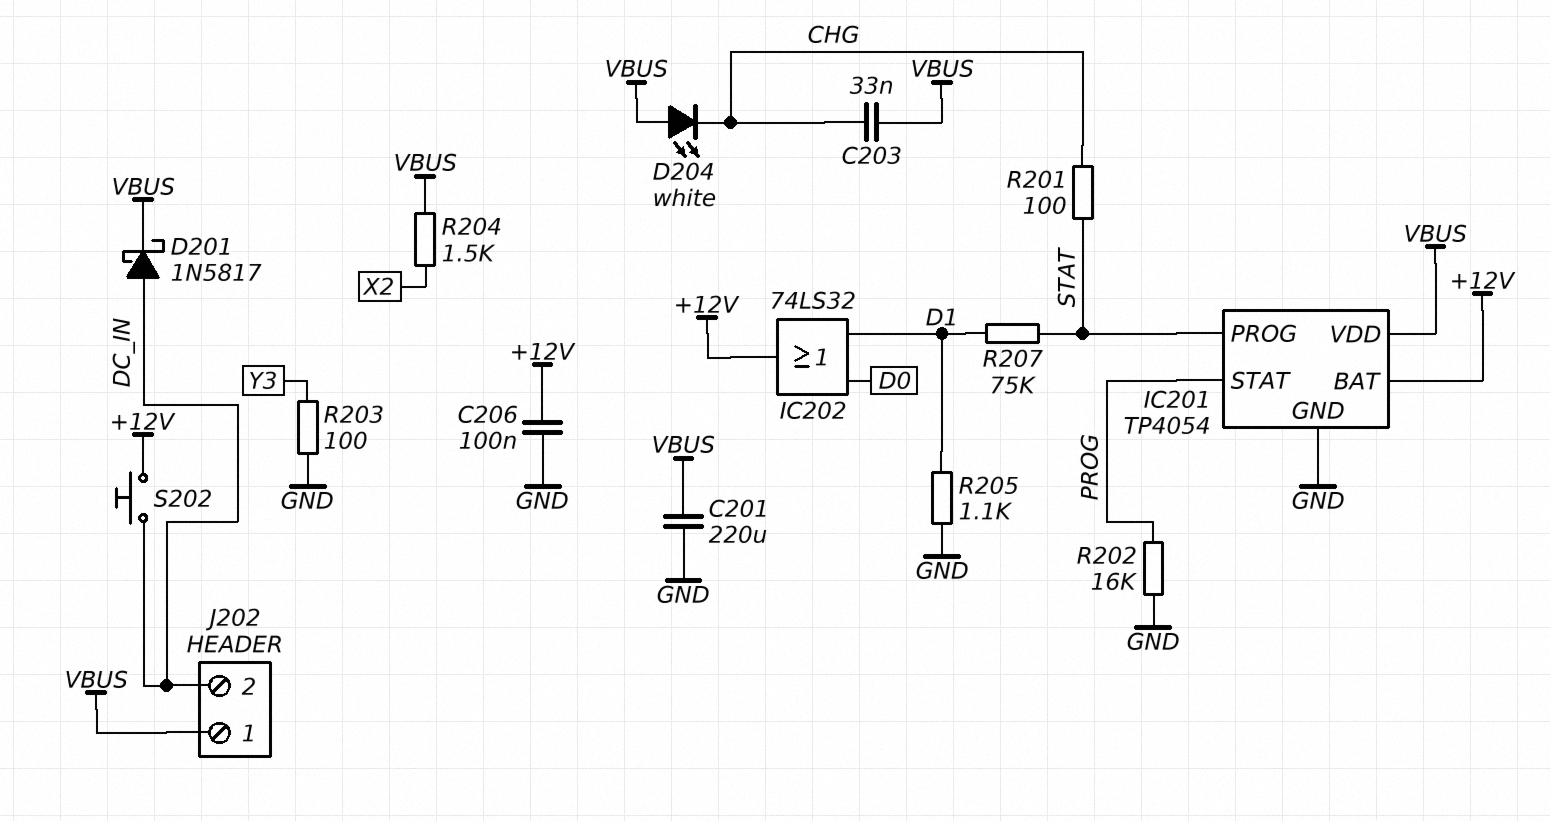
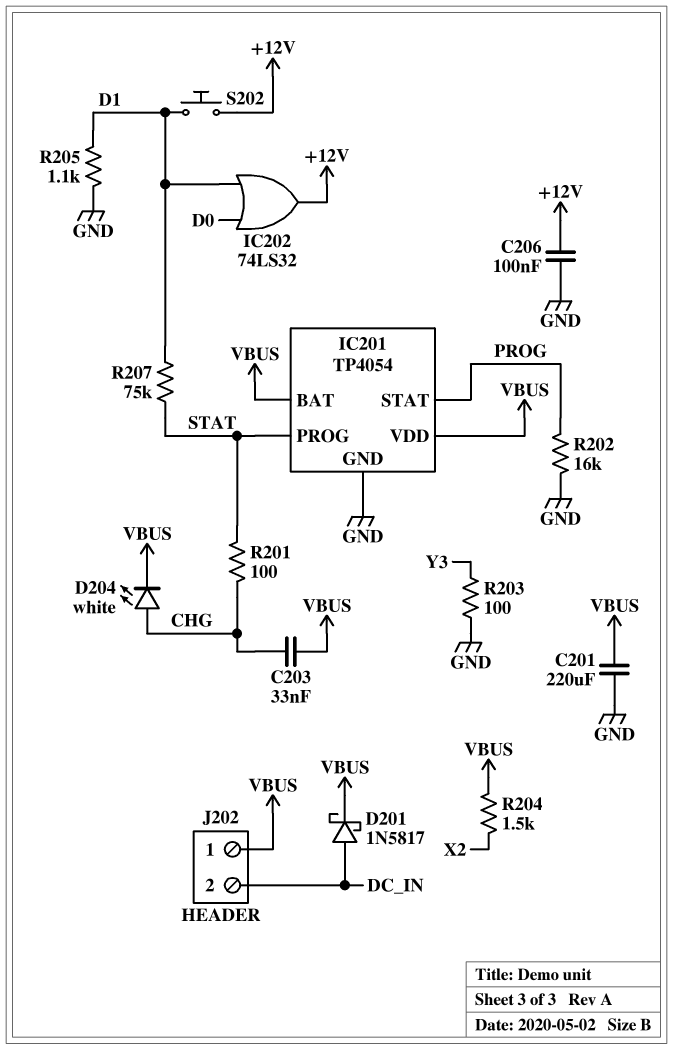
D204: LED white (A VBUS, K CHG) -> LED white (A CHG, K VBUS)
IC201 pin BAT: +12V -> VBUS
S202: button (+12V, DC_IN) -> button (+12V, D1)

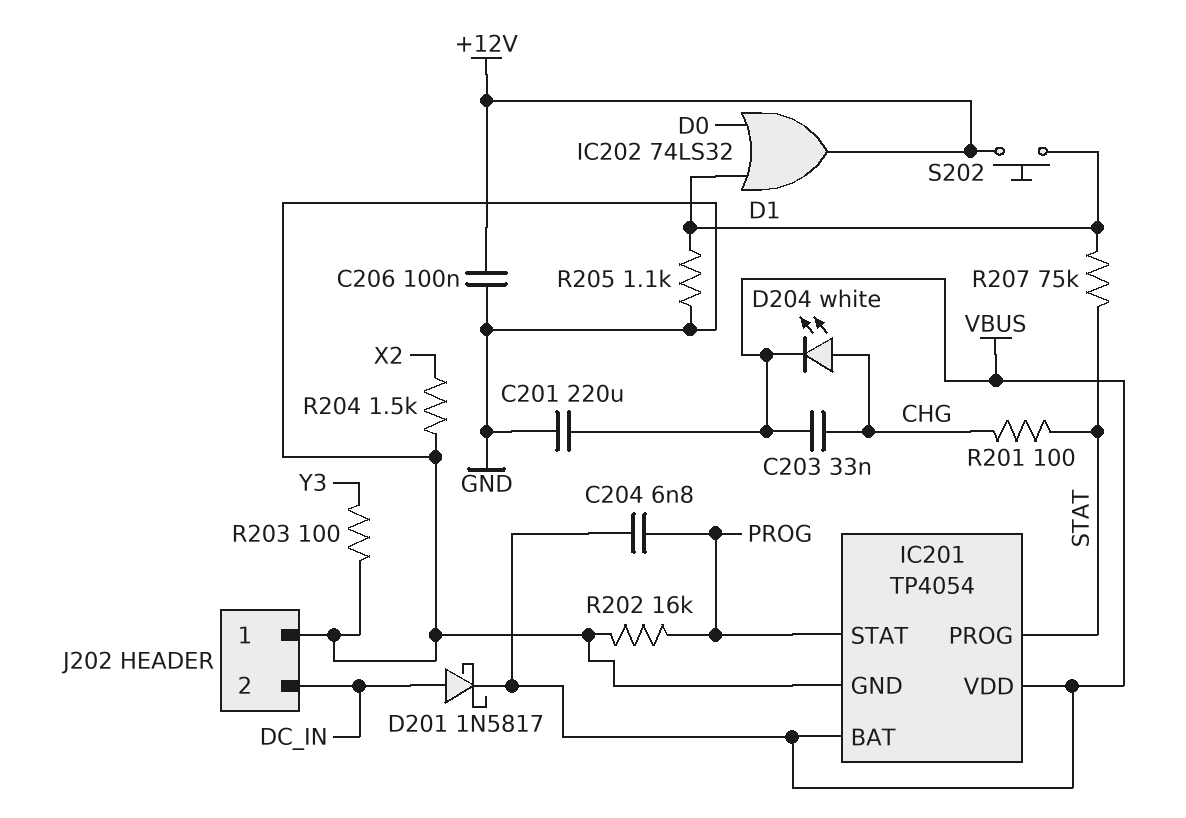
C204: none -> 6.8nF (PROG, VBUS)
J202 pin 1: VBUS -> GND
R204: 1.5k (VBUS, X2) -> 1.5k (GND, X2)

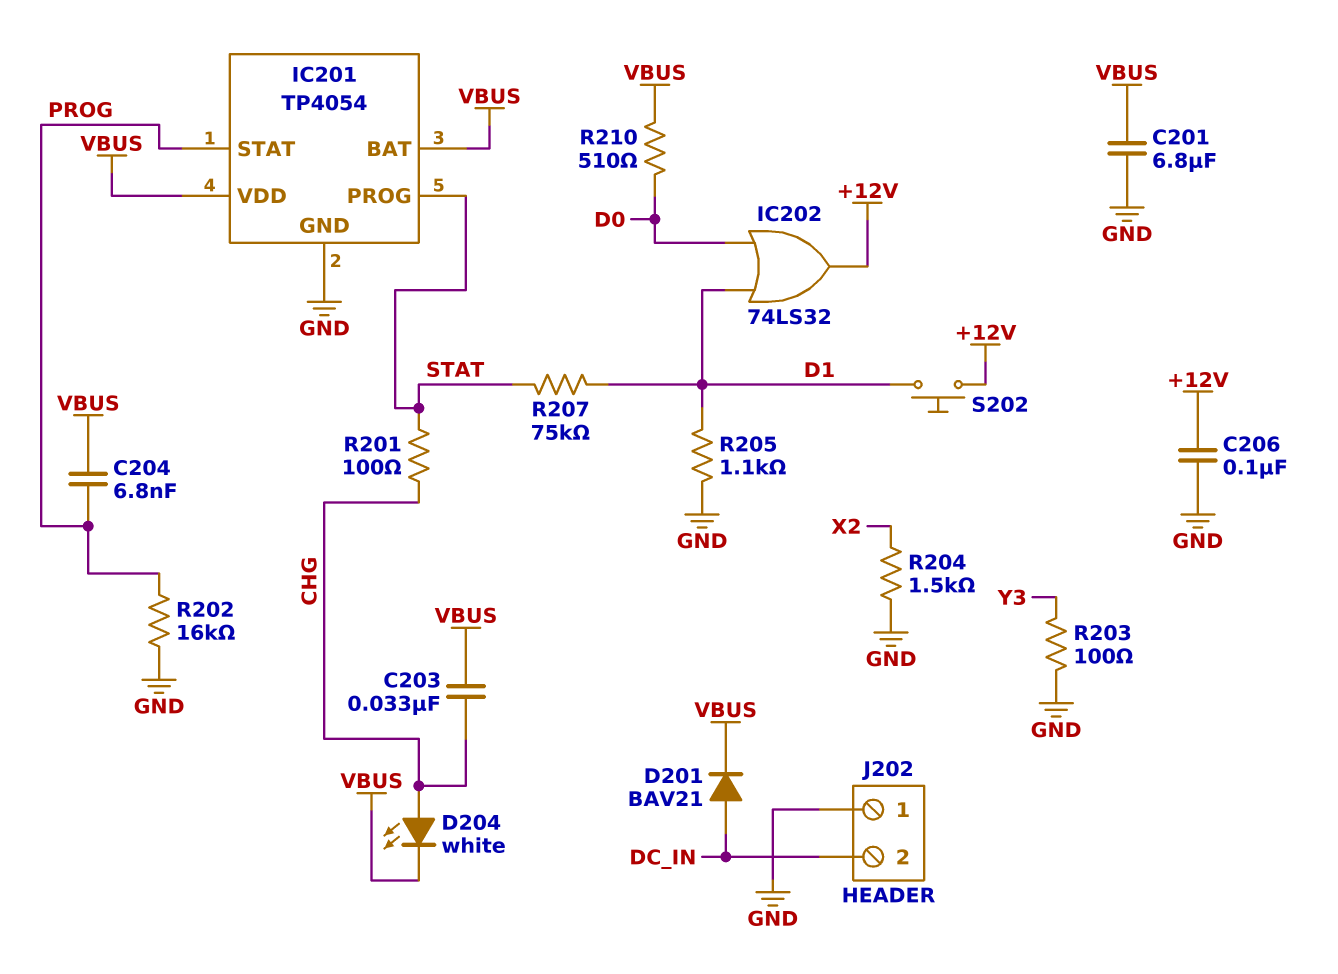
C201: 220uF (GND, VBUS) -> 6.8uF (GND, VBUS)
D201: schottky 1N5817 (A DC_IN, K VBUS) -> diode BAV21 (A DC_IN, K VBUS)
R210: none -> 510 (D0, VBUS)

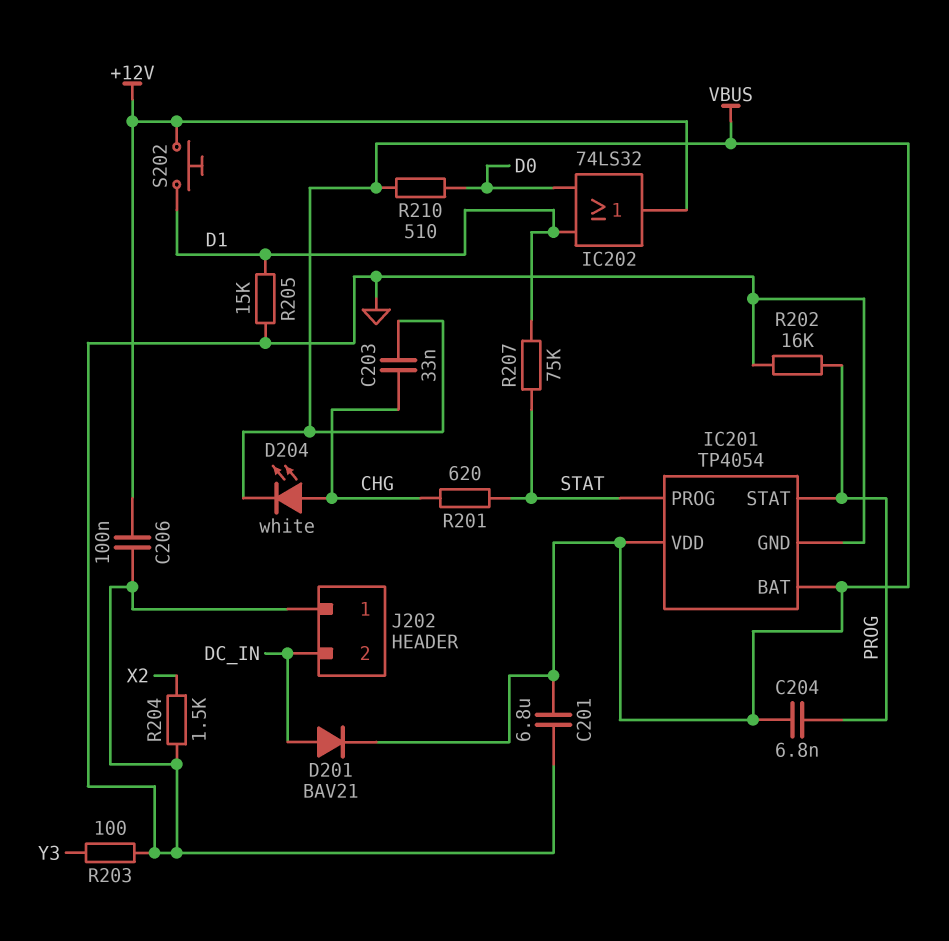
R201: 100 (CHG, STAT) -> 620 (CHG, STAT)
R205: 1.1k (D1, GND) -> 15k (D1, GND)

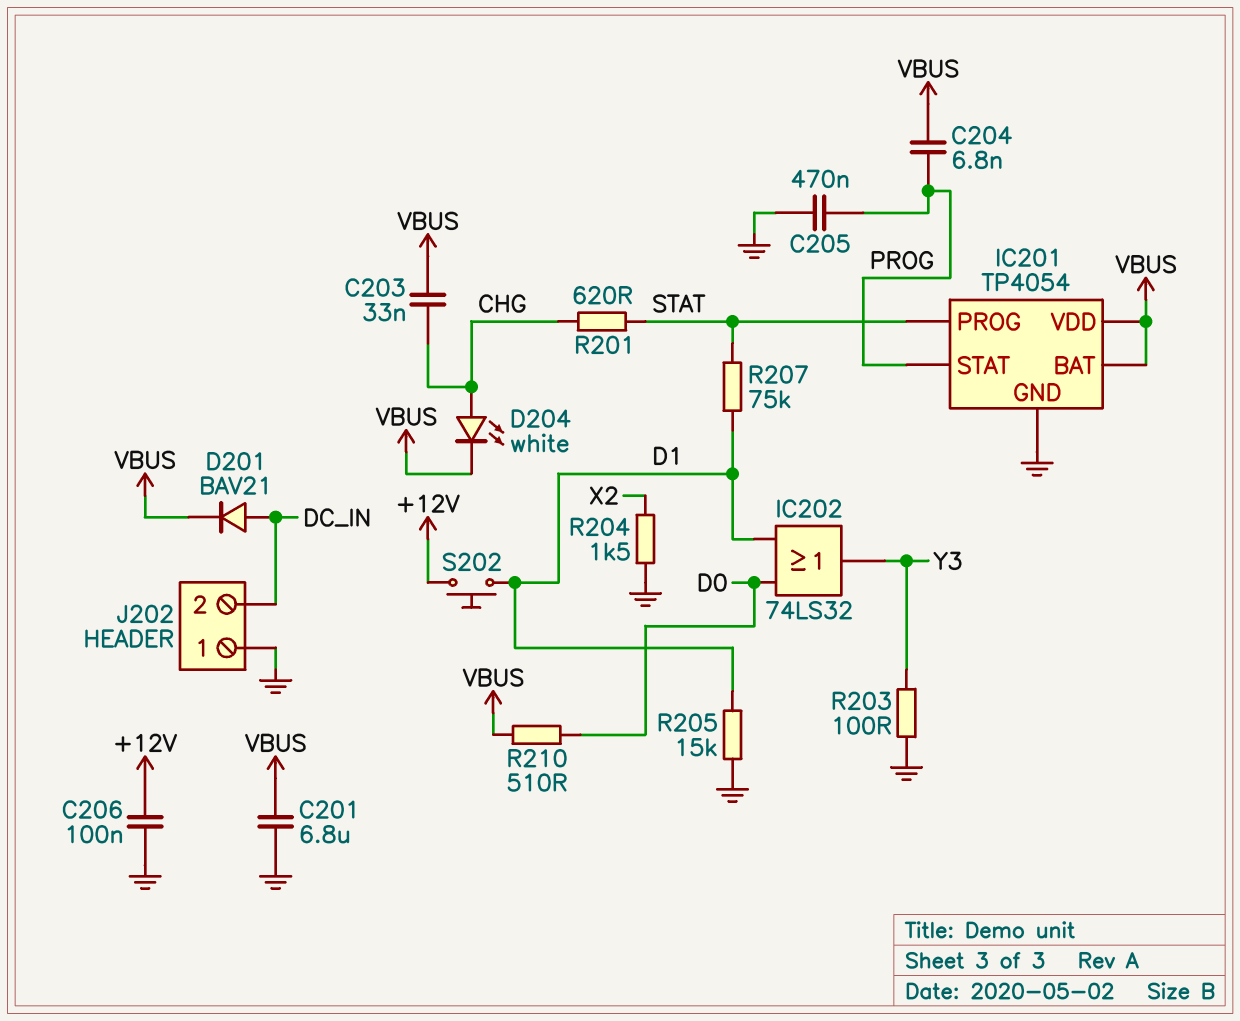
C205: none -> 470nF (GND, PROG)
IC202: OR 74LS32 (in D0, in D1, out +12V) -> OR 74LS32 (in D0, in D1, out Y3)
R202: 16k (GND, PROG) -> none

